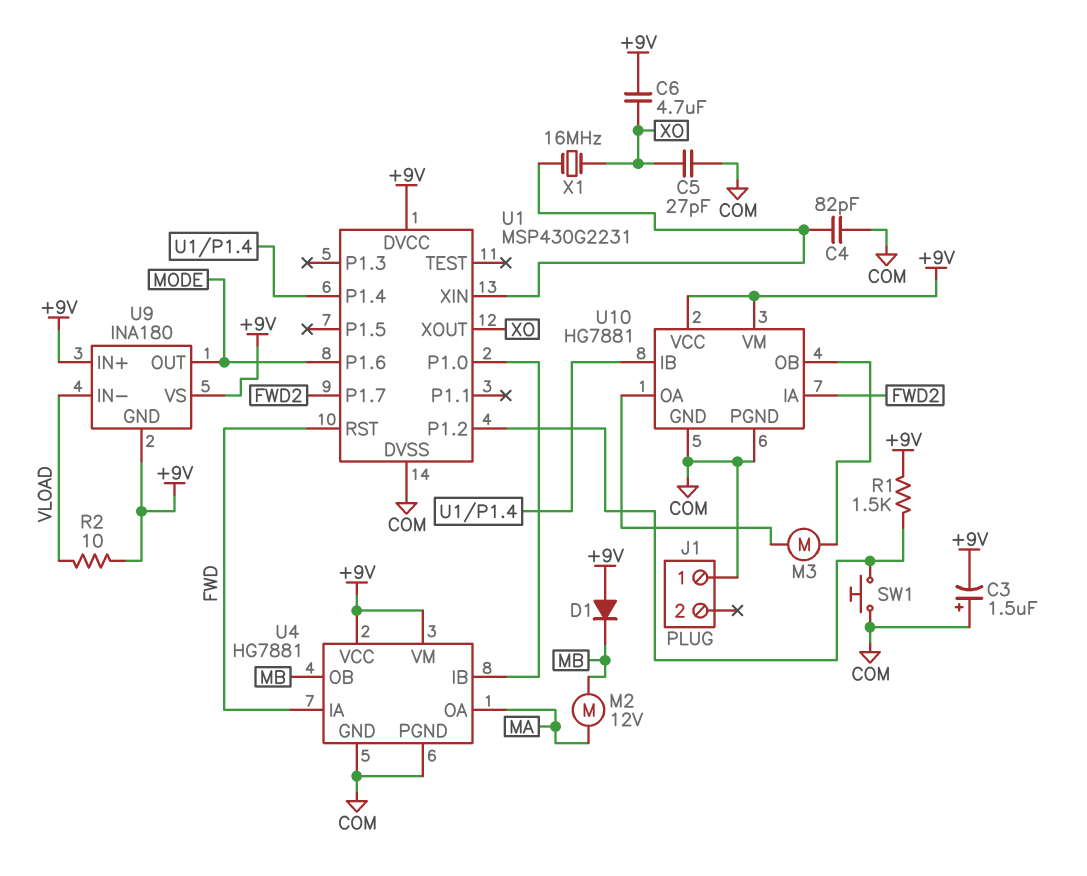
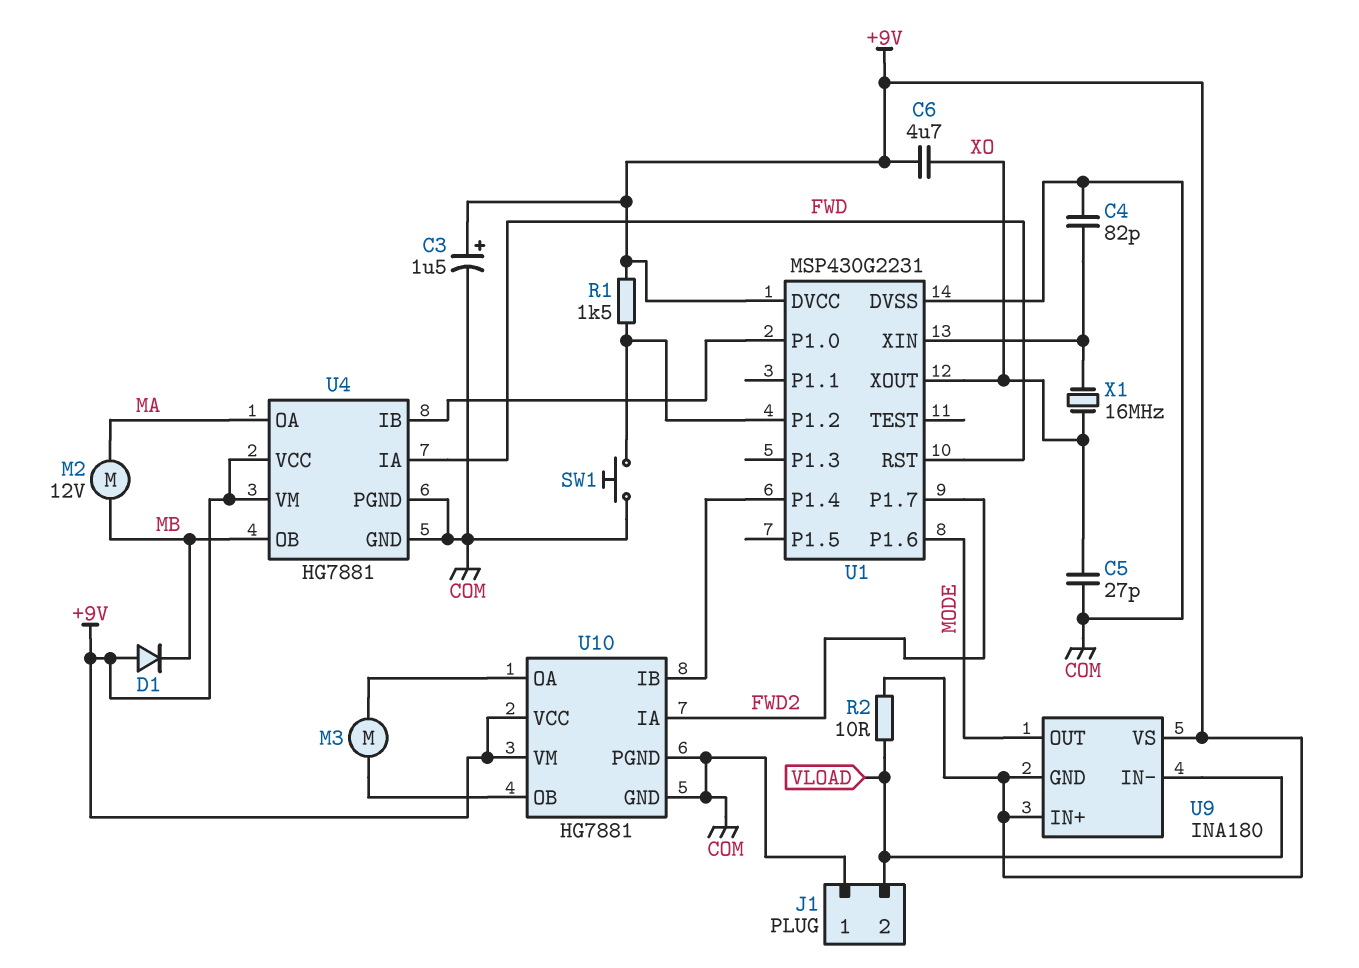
C3: 1.5uF (plus COM, minus +9V) -> 1.5uF (plus +9V, minus COM)
J1 pin 2: none -> VLOAD

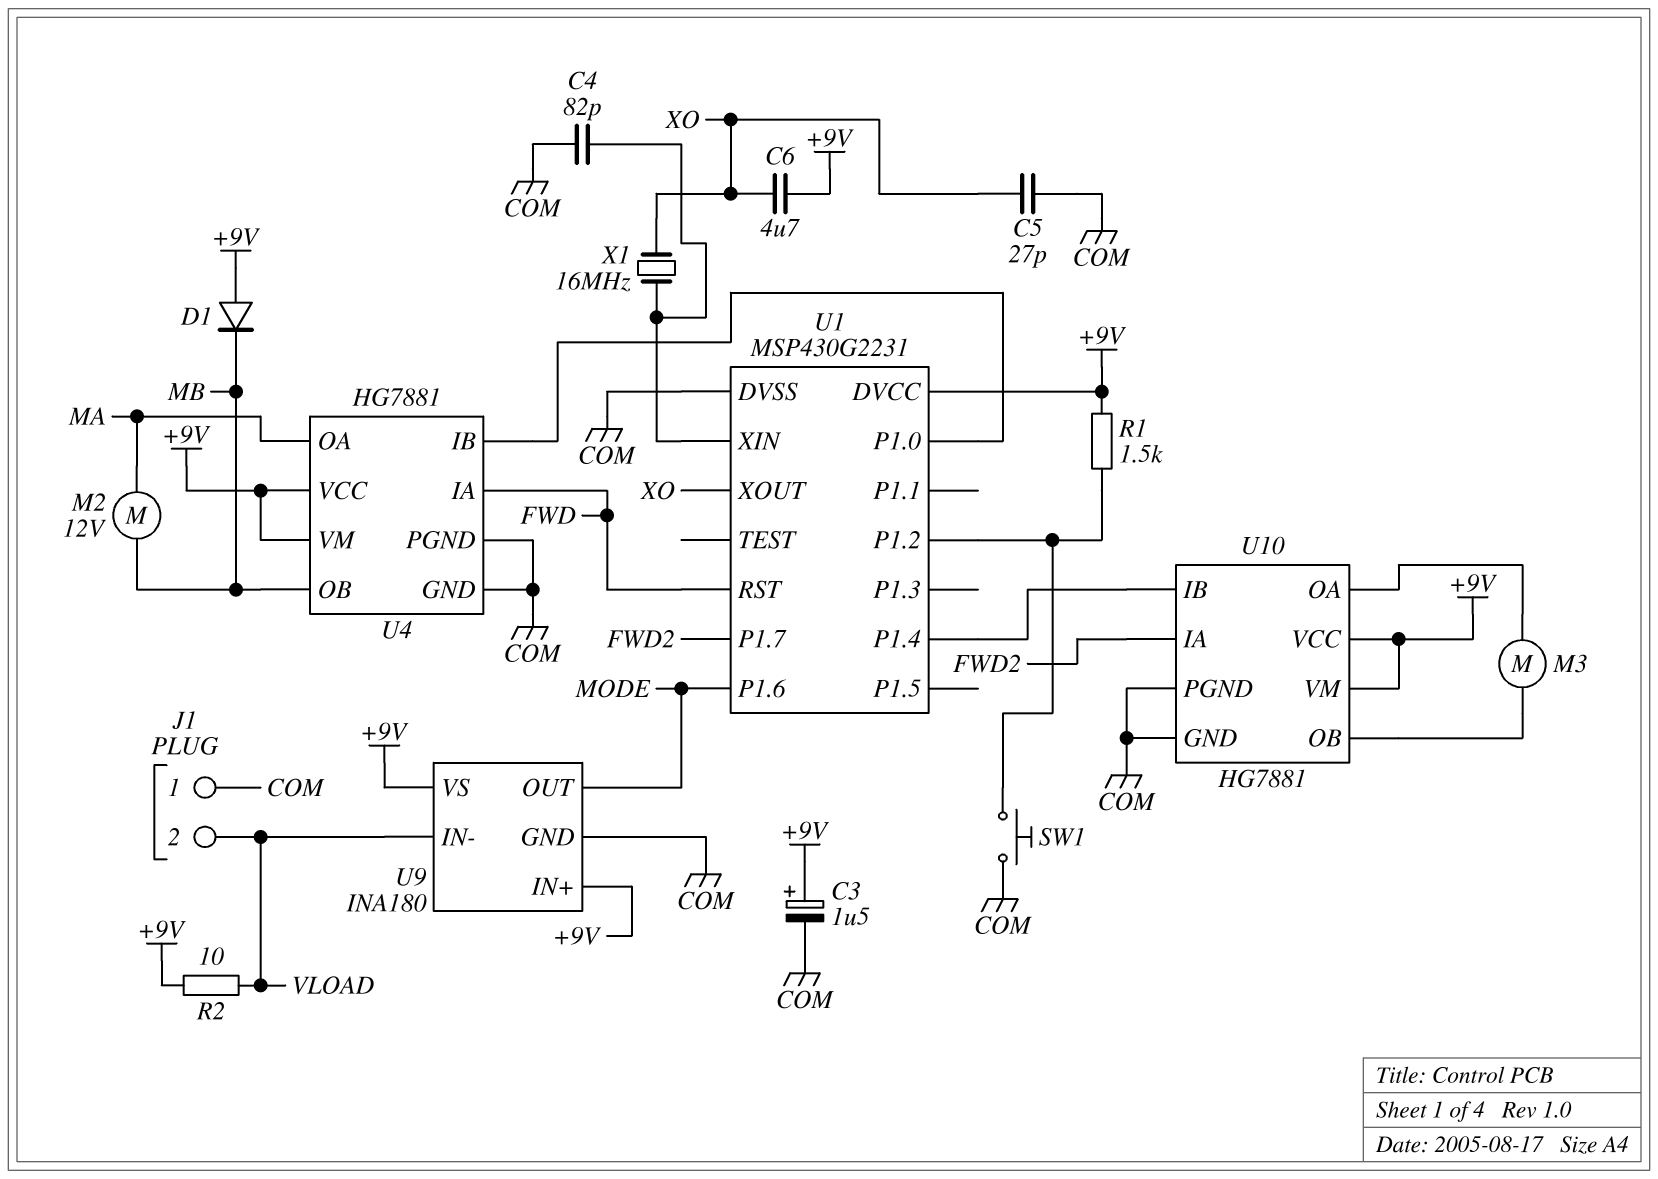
U9 pin GND: +9V -> COM

